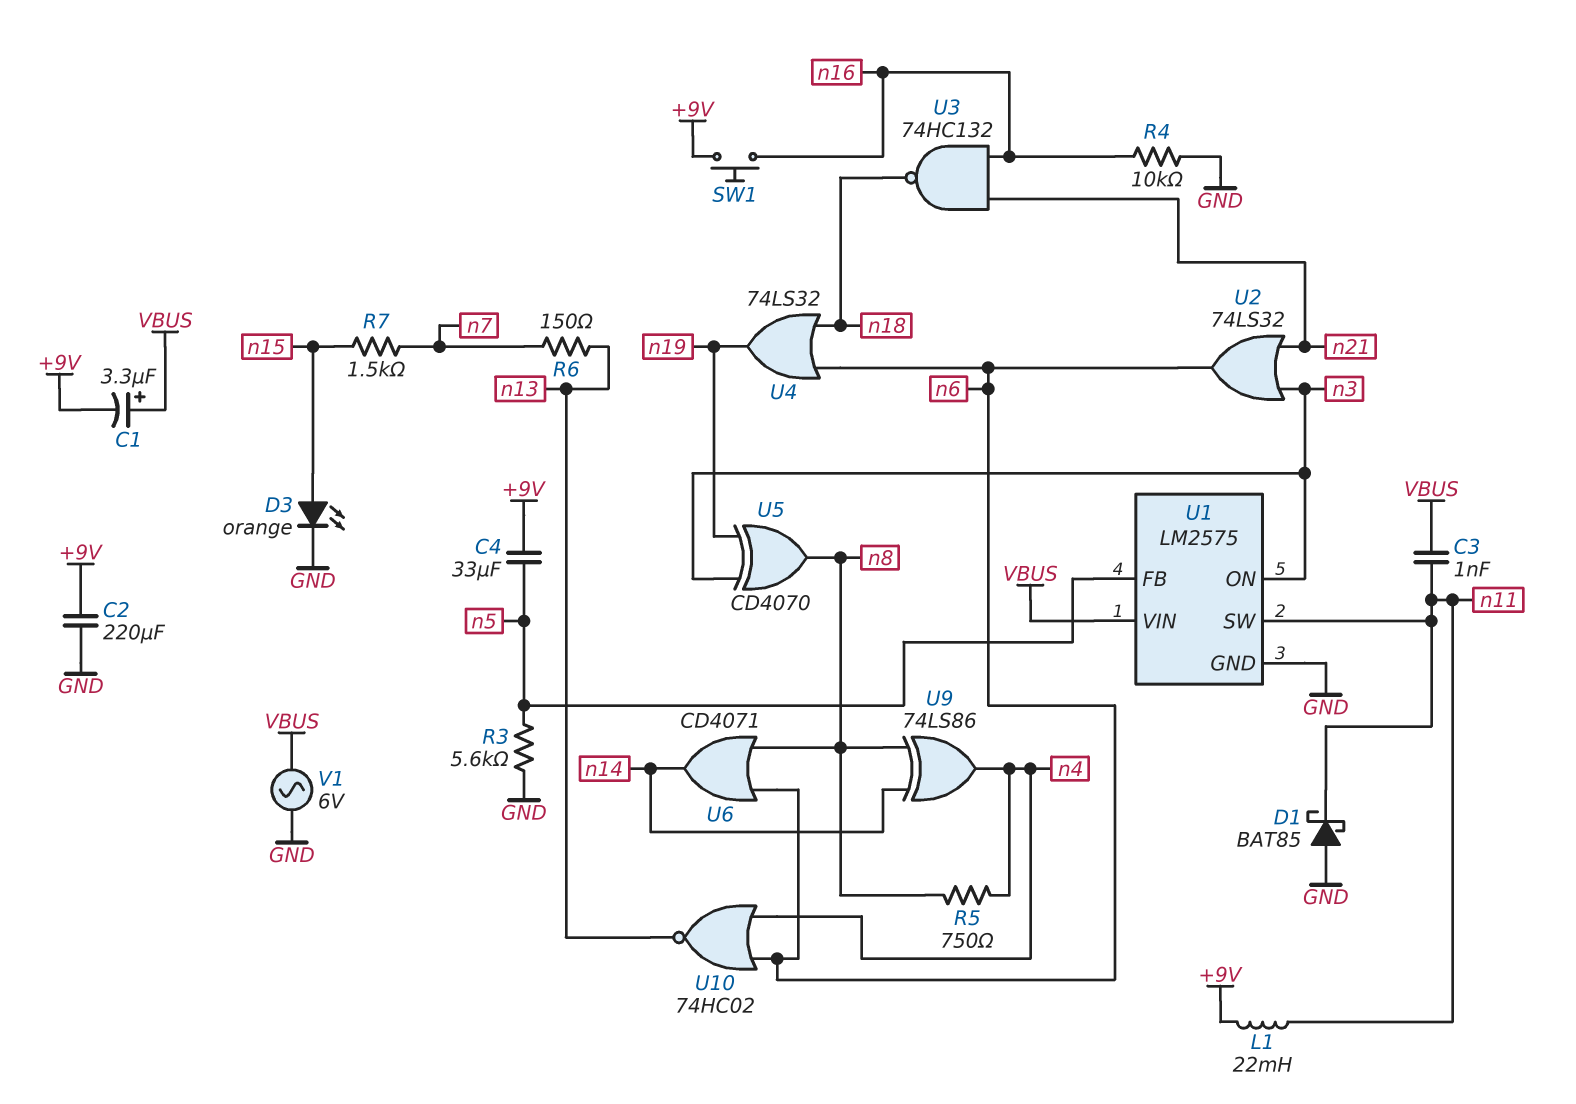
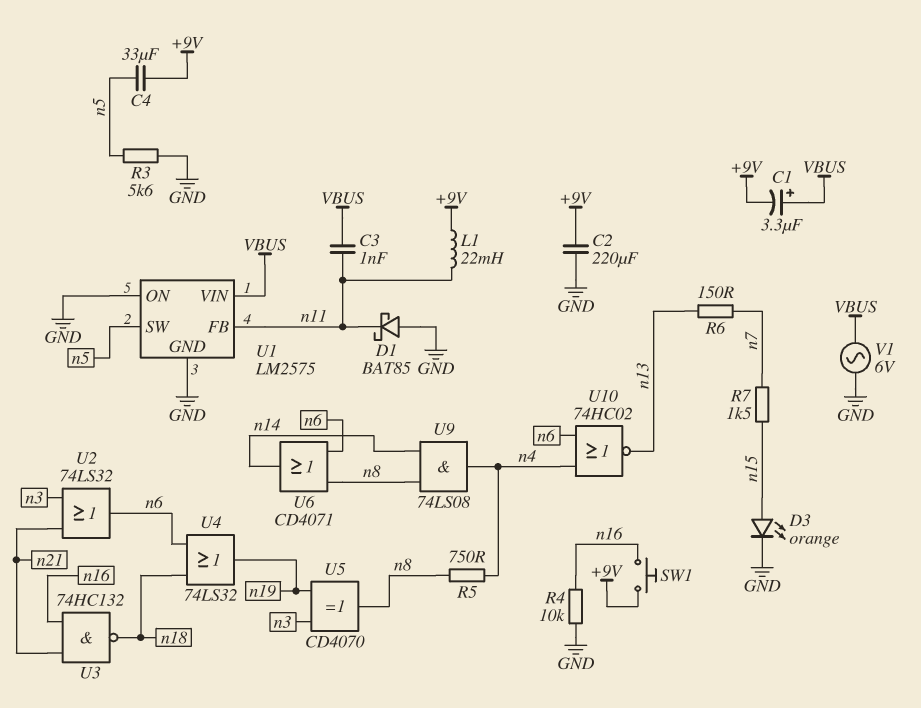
U1 pin FB: n5 -> n11
U1 pin ON: n3 -> GND
U1 pin SW: n11 -> n5
U9: XOR 74LS86 (in n8, in n14, out n4) -> AND 74LS08 (in n8, in n14, out n4)

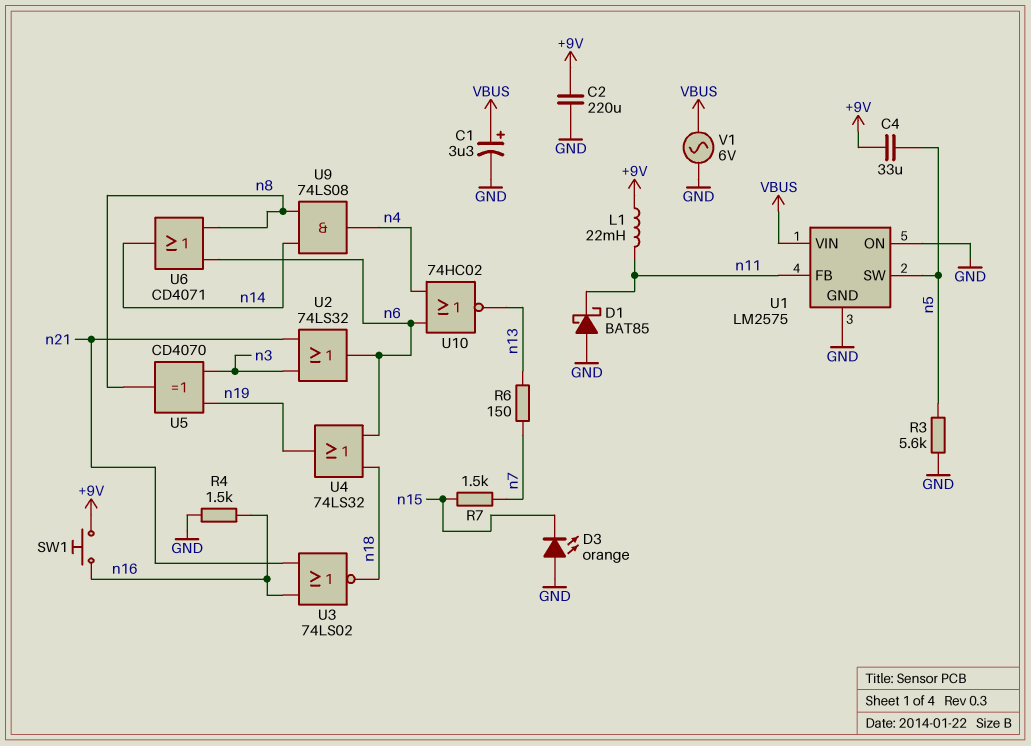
C1: 3.3uF (plus VBUS, minus +9V) -> 3.3uF (plus VBUS, minus GND)
C3: 1nF (VBUS, n11) -> none
D3: LED orange (A n15, K GND) -> LED orange (A GND, K n15)
R4: 10k (GND, n16) -> 1.5k (GND, n16)
R5: 750 (n4, n8) -> none
U3: NAND 74HC132 (in n16, in n21, out n18) -> NOR 74LS02 (in n16, in n21, out n18)

